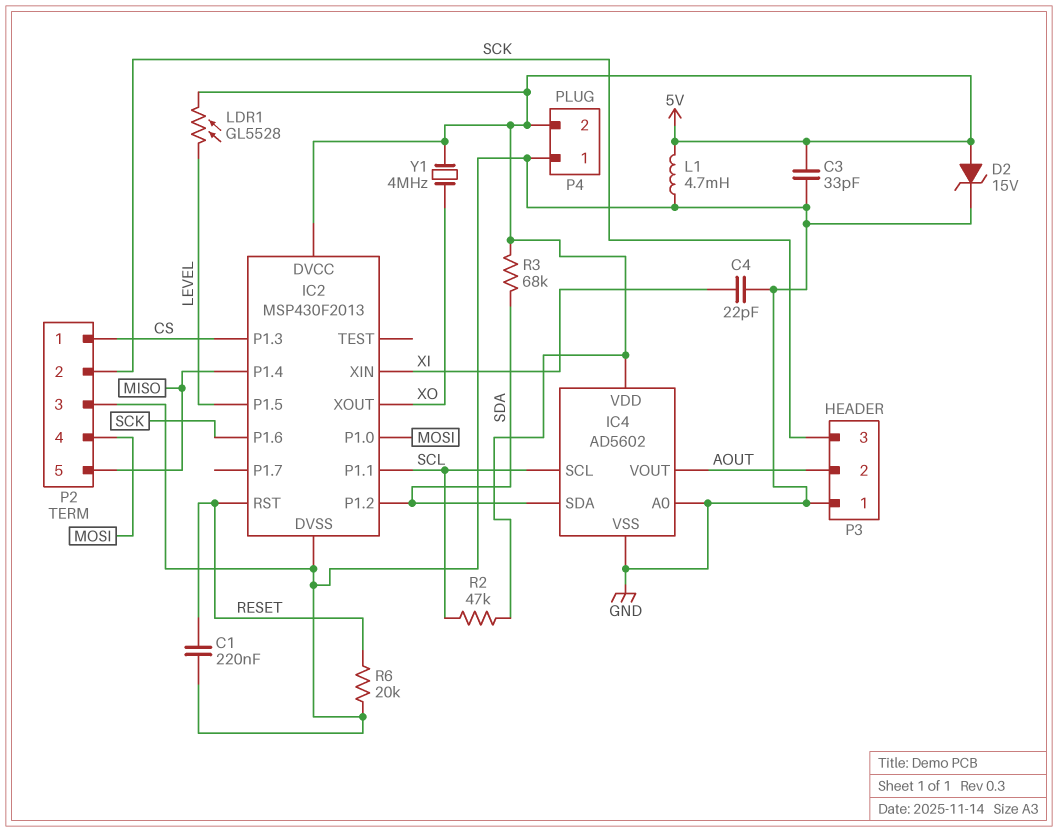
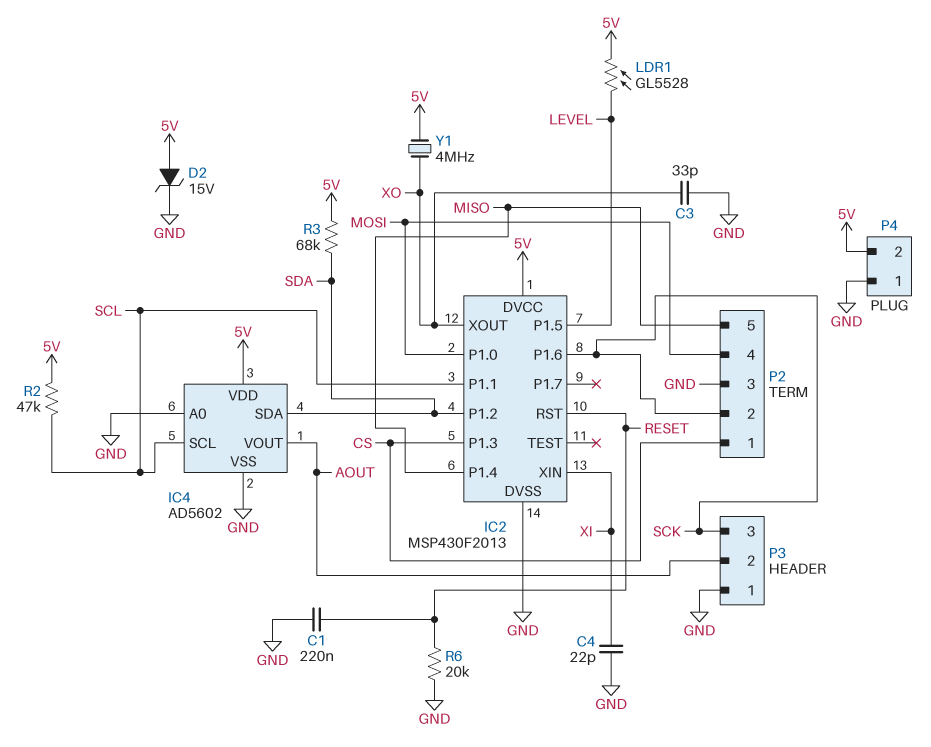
C3: 33pF (5V, GND) -> 33pF (GND, XO)
L1: 4.7mH (5V, GND) -> none

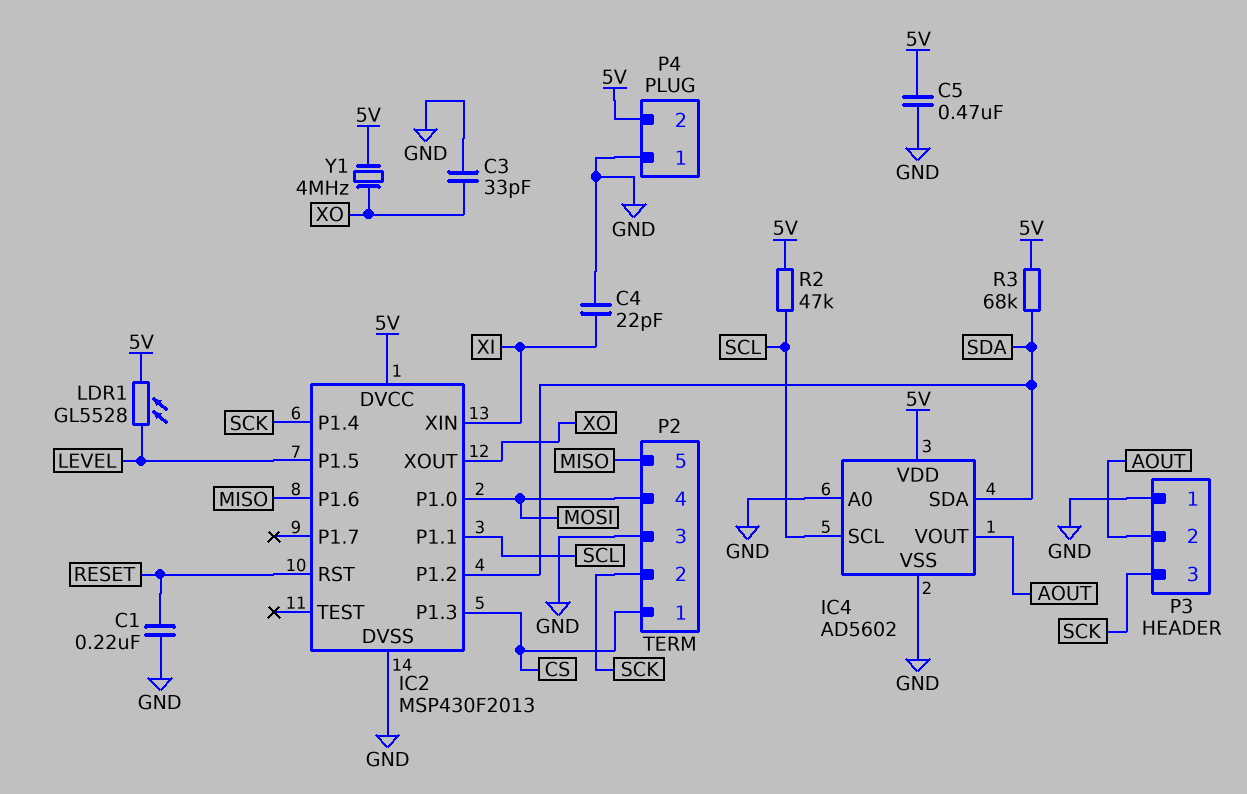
C5: none -> 470nF (5V, GND)
D2: zener 15V (A 5V, K GND) -> none
IC2 pin P1.4: MISO -> SCK
IC2 pin P1.6: SCK -> MISO
R6: 20k (GND, RESET) -> none

